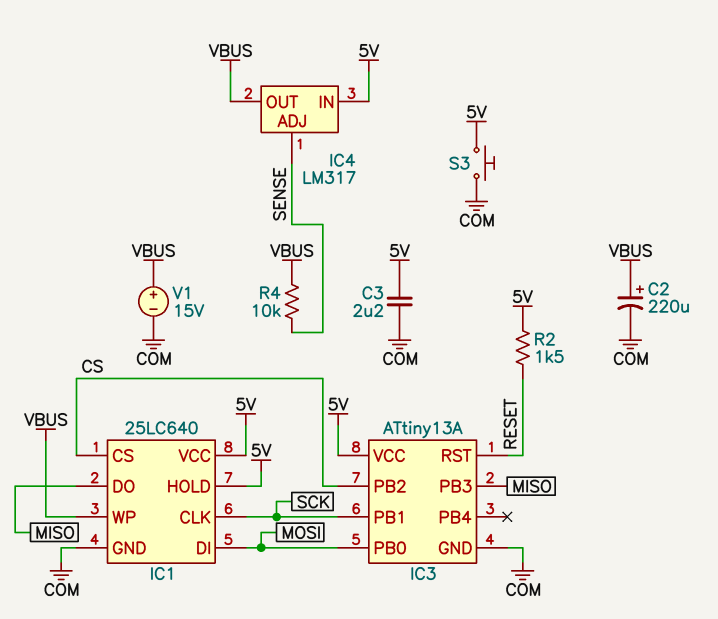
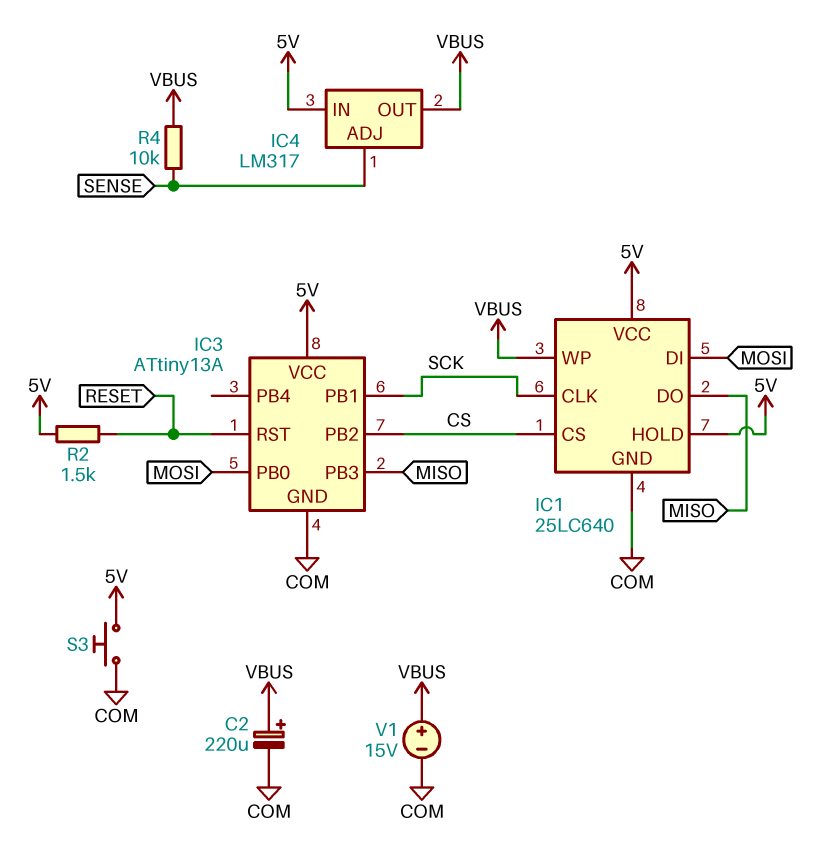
C3: 2.2uF (5V, COM) -> none

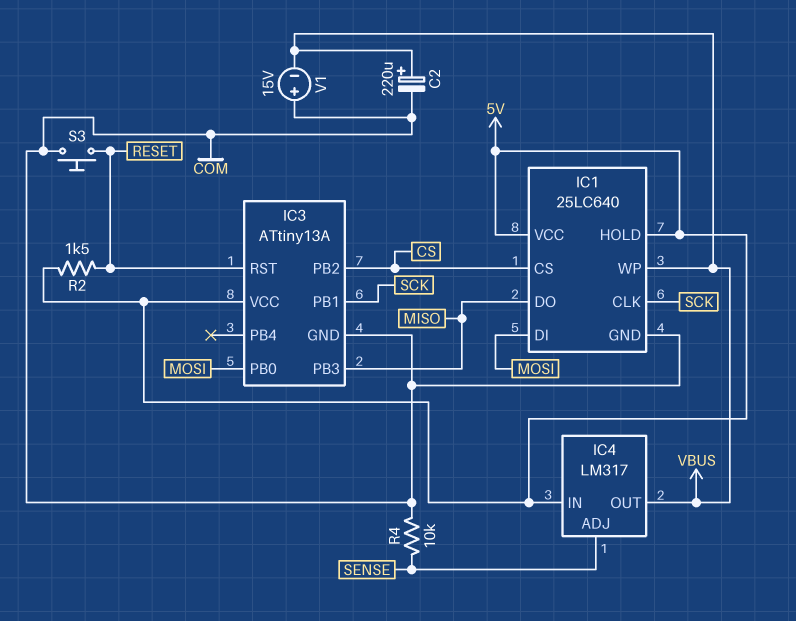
R4: 10k (SENSE, VBUS) -> 10k (COM, SENSE)
S3: button (5V, COM) -> button (COM, RESET)
V1: 15V (plus VBUS, minus COM) -> 15V (plus COM, minus VBUS)

